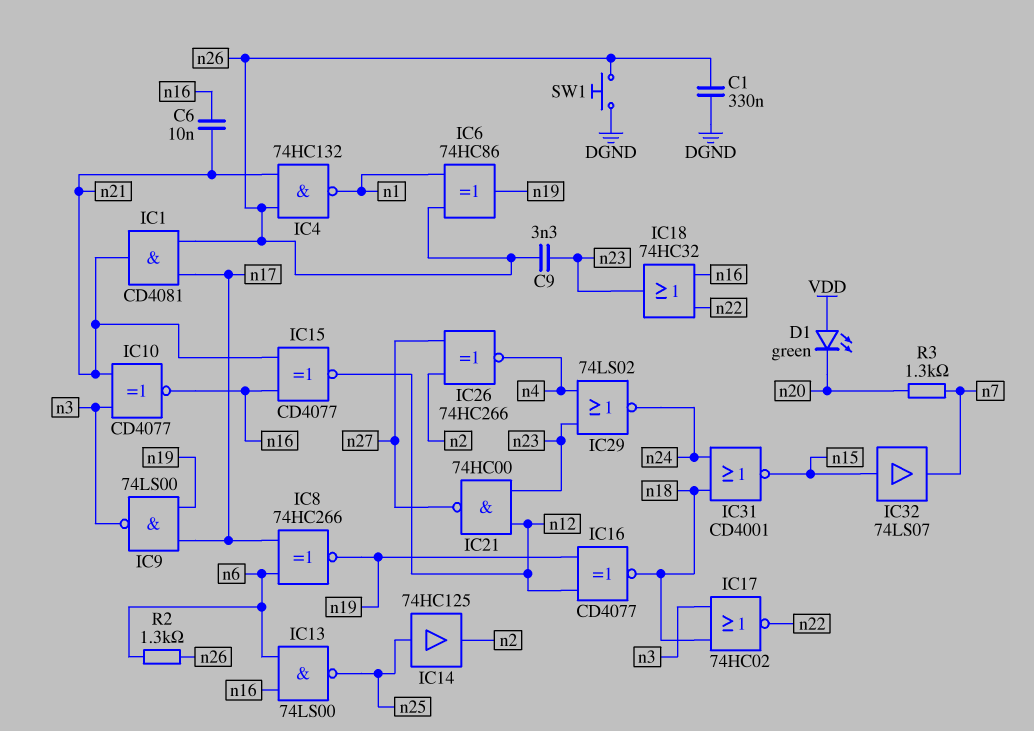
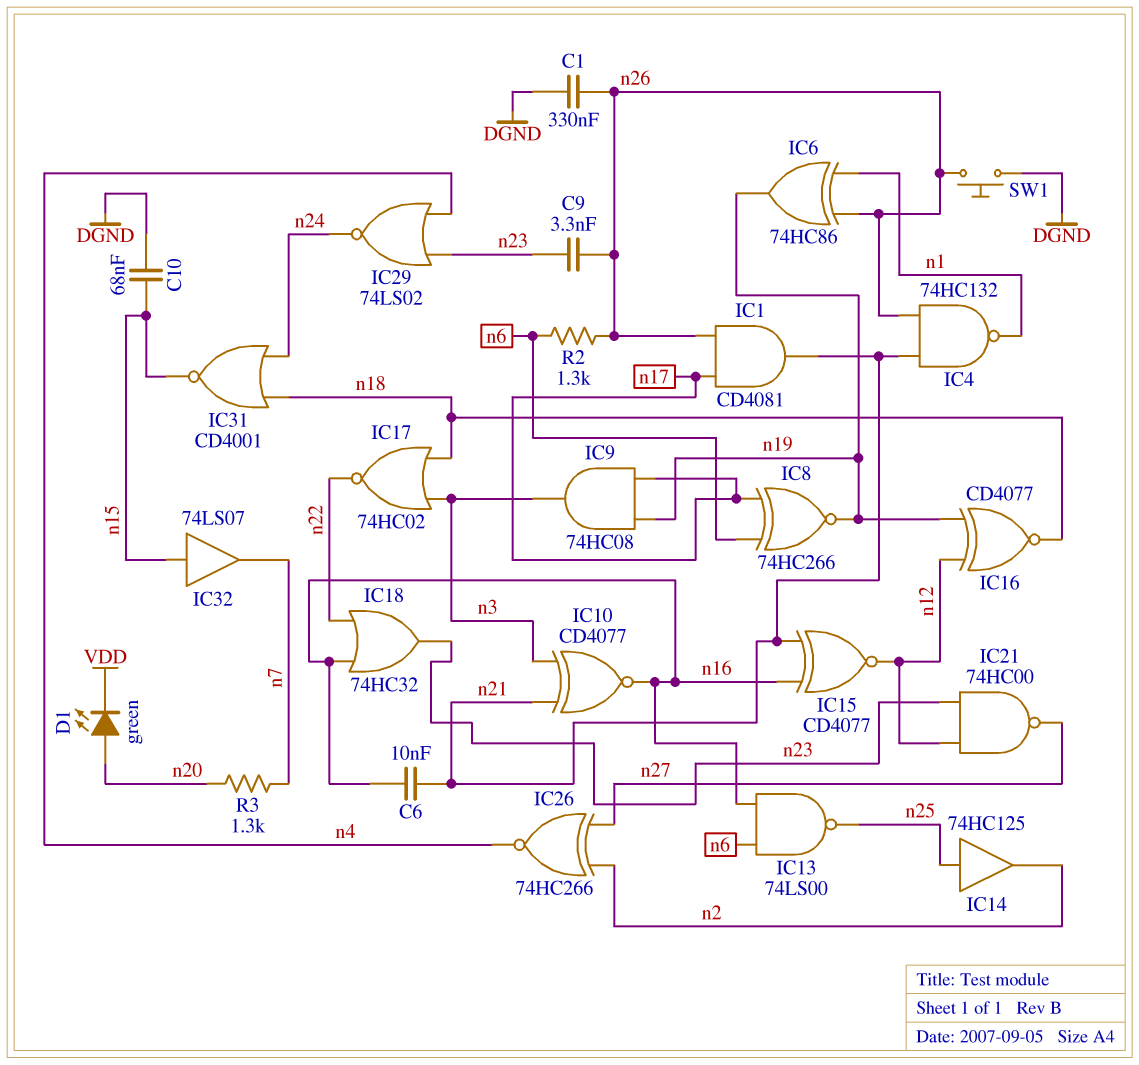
C10: none -> 68nF (DGND, n15)
D1: LED green (A VDD, K n20) -> LED green (A n20, K VDD)
IC9: NAND 74LS00 (in n17, in n19, out n3) -> AND 74HC08 (in n17, in n19, out n3)

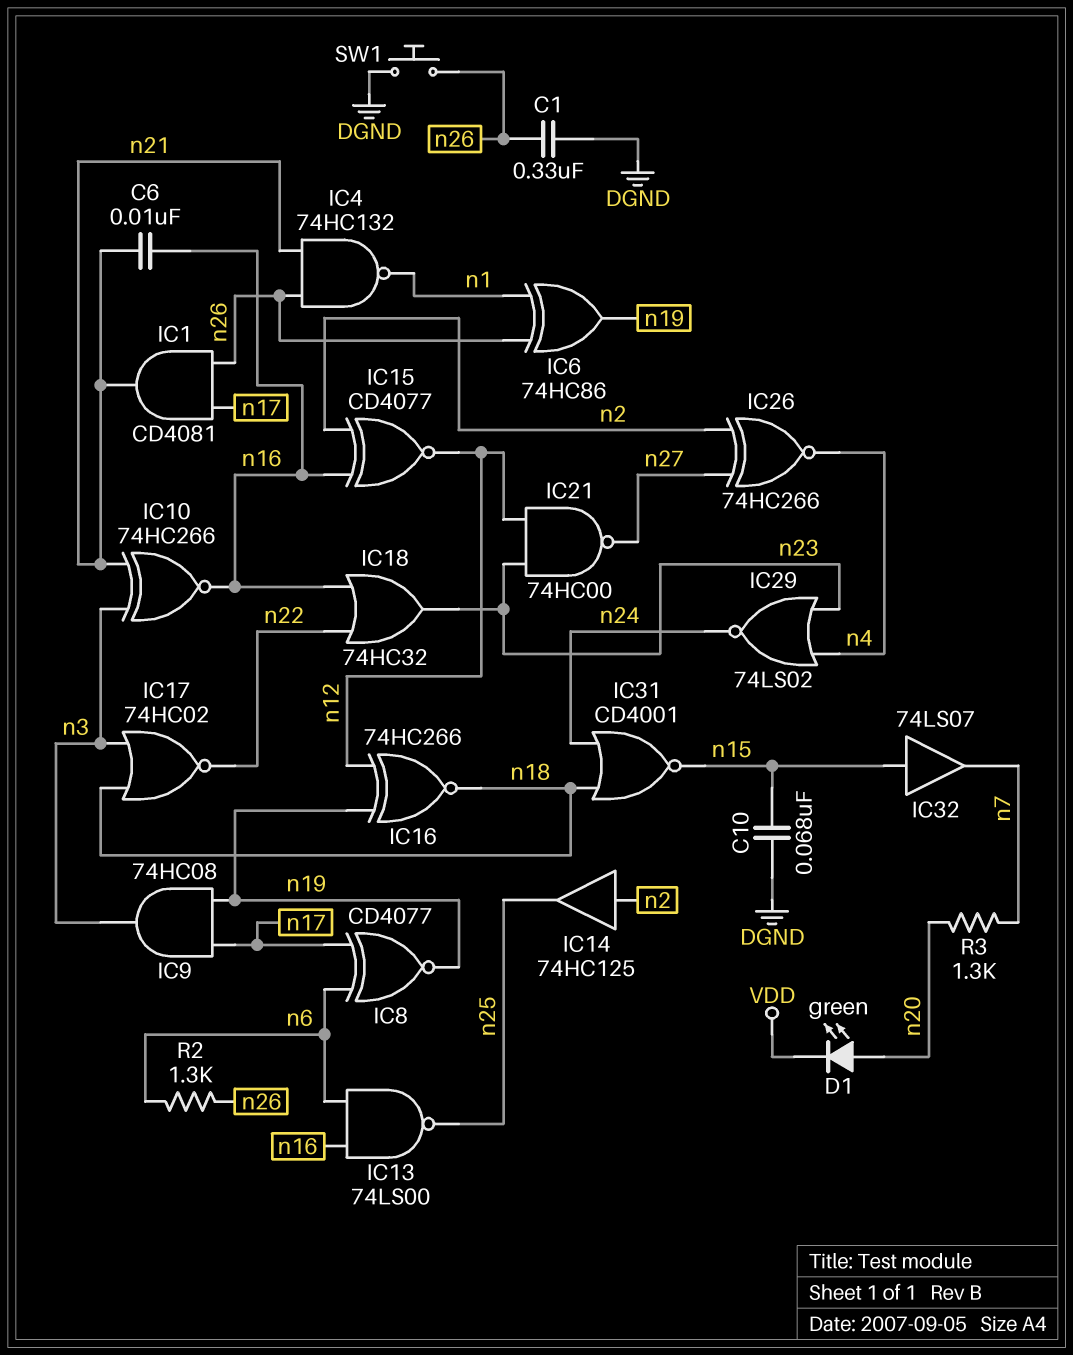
C9: 3.3nF (n23, n26) -> none
IC8: XNOR 74HC266 (in n6, in n17, out n19) -> XNOR CD4077 (in n6, in n17, out n19)
IC10: XNOR CD4077 (in n3, in n21, out n16) -> XNOR 74HC266 (in n3, in n21, out n16)
IC14: buffer 74HC125 (in n25, out n2) -> buffer 74HC125 (in n2, out n25)
IC15: XNOR CD4077 (in n16, in n21, out n12) -> XNOR CD4077 (in n2, in n16, out n12)
IC16: XNOR CD4077 (in n12, in n19, out n18) -> XNOR 74HC266 (in n12, in n19, out n18)

